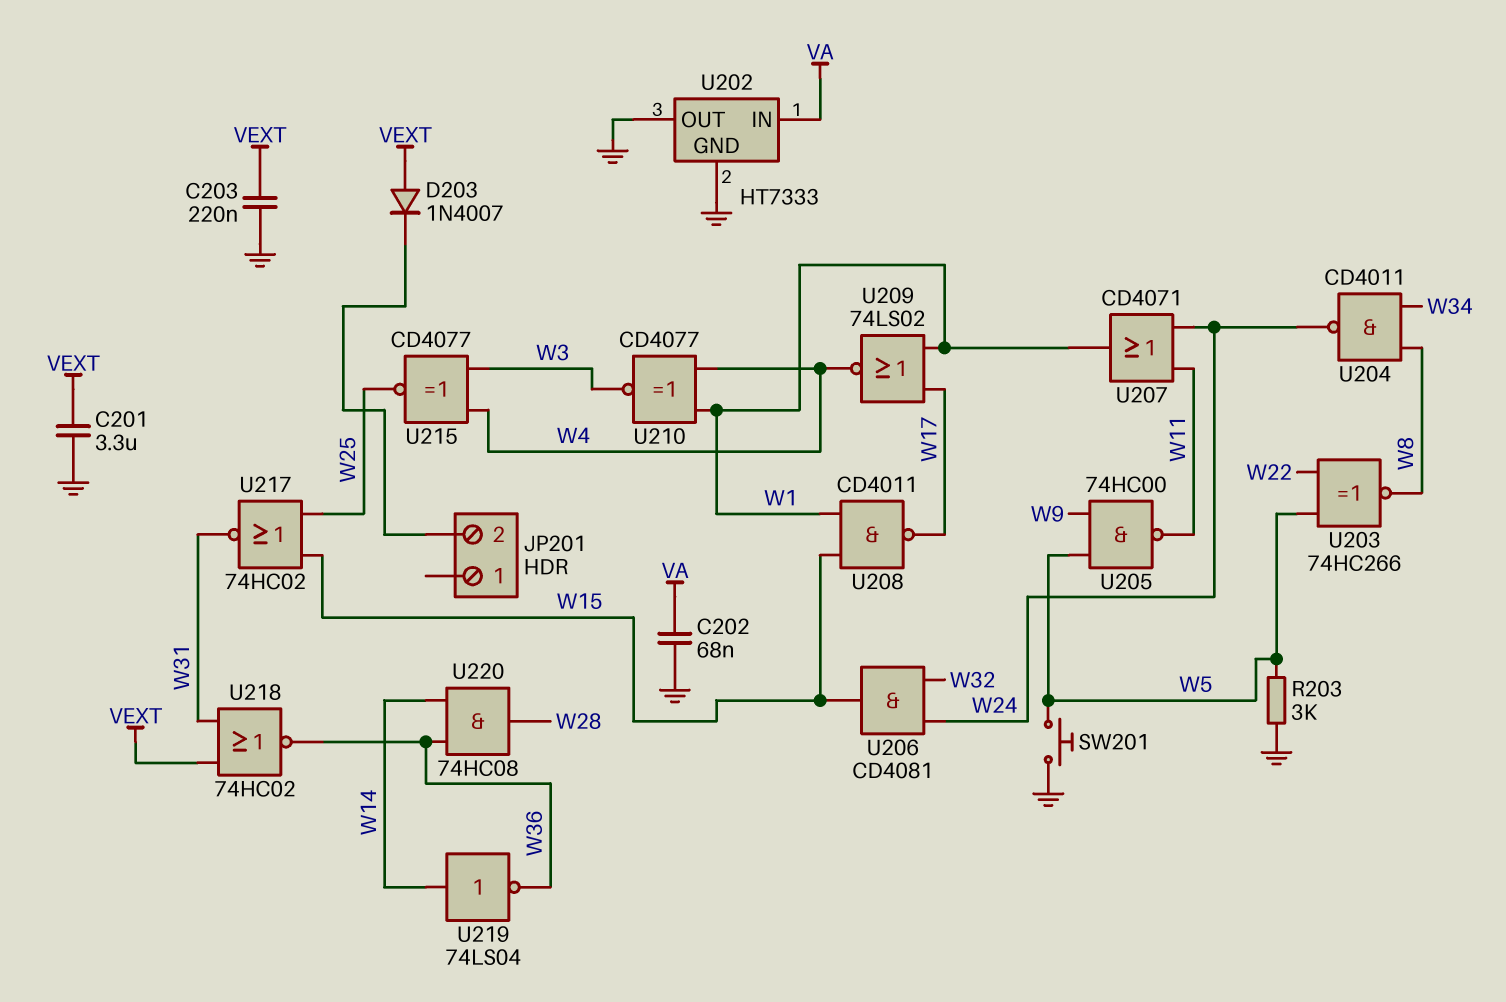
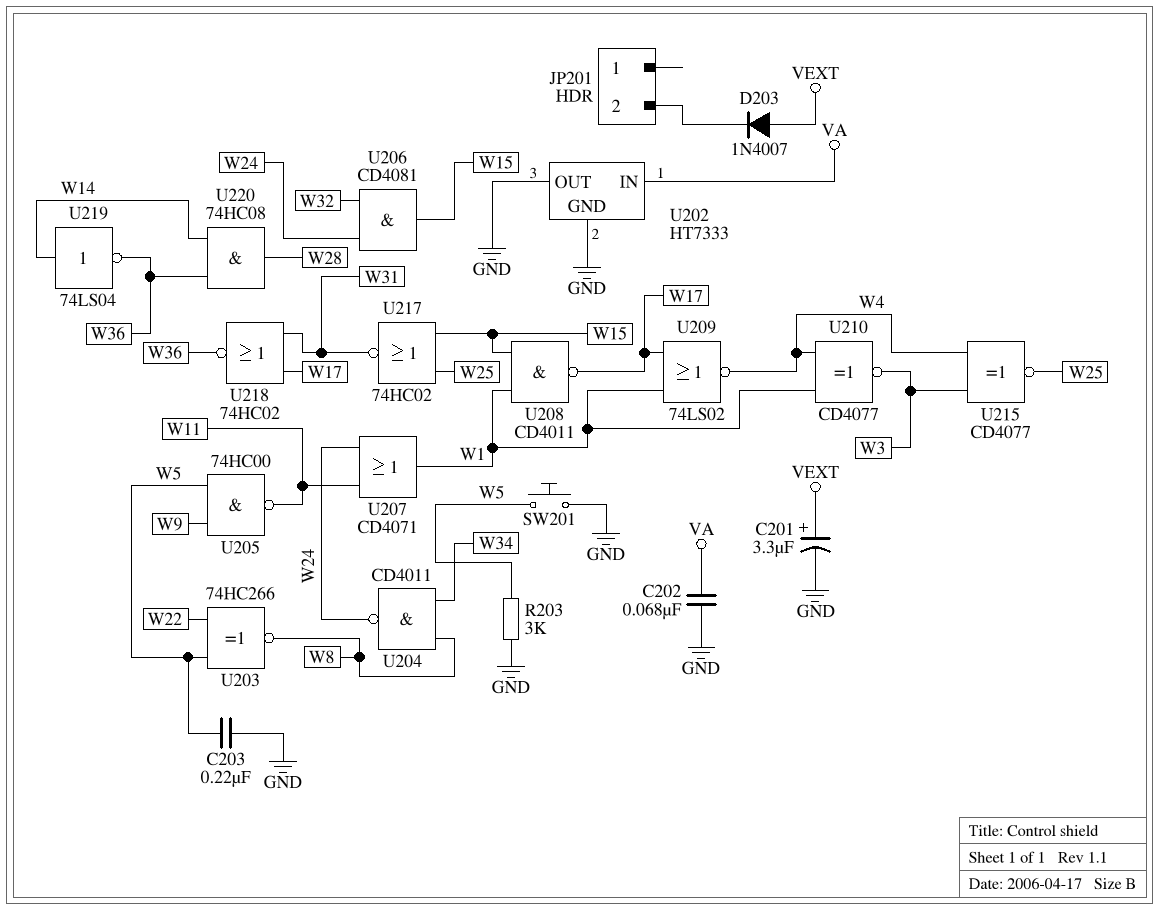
C201: 3.3uF (GND, VEXT) -> 3.3uF (plus VEXT, minus GND)
C203: 220nF (GND, VEXT) -> 220nF (GND, W5)
U218: NOR 74HC02 (in VEXT, in W31, out W36) -> NOR 74HC02 (in W17, in W31, out W36)

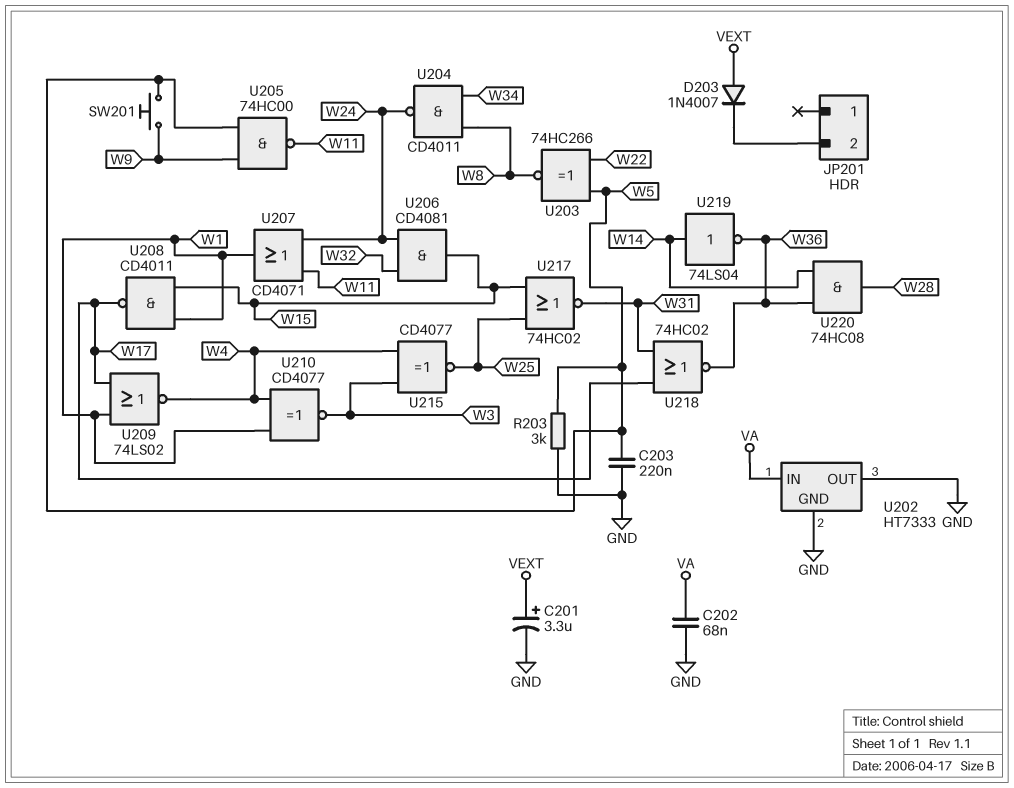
SW201: button (GND, W5) -> button (W5, W9)

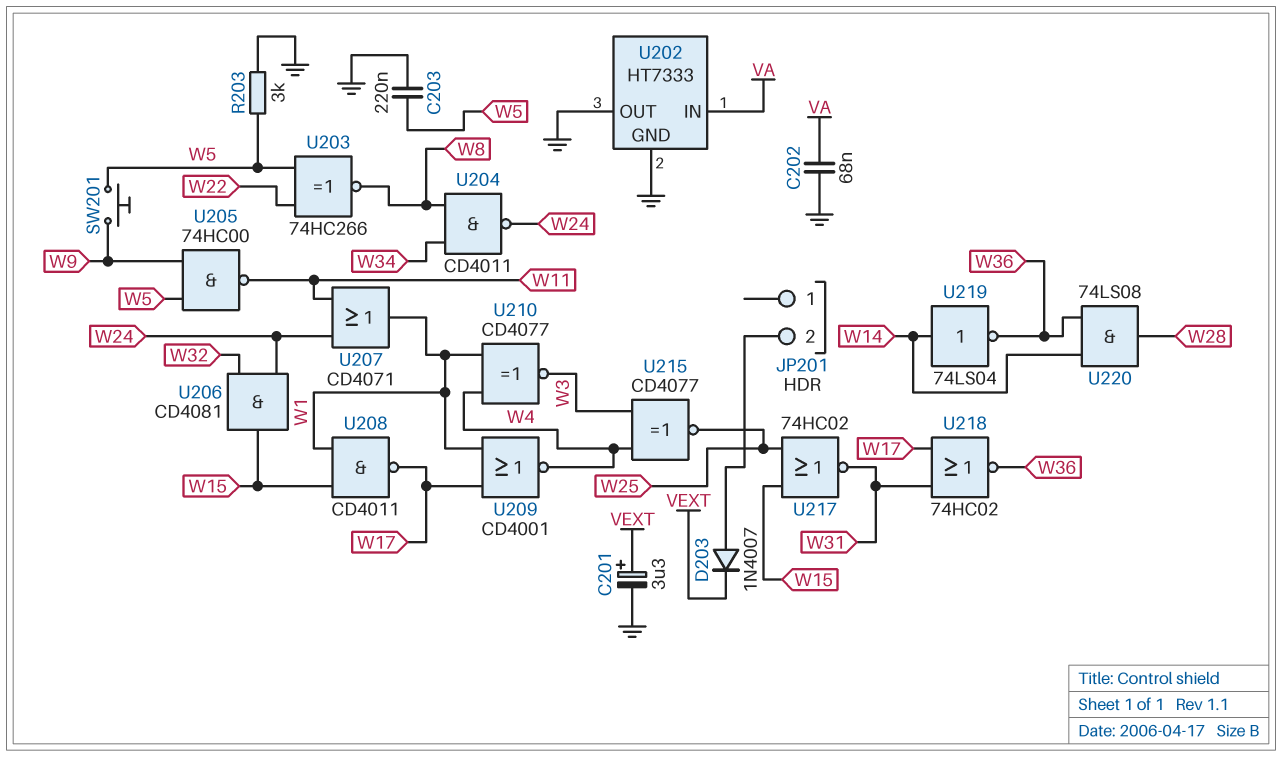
D203: diode 1N4007 (A VEXT, K JP201/2) -> diode 1N4007 (A JP201/2, K VEXT)
U209: NOR 74LS02 (in W1, in W17, out W4) -> NOR CD4001 (in W1, in W17, out W4)
U220: AND 74HC08 (in W14, in W36, out W28) -> AND 74LS08 (in W14, in W36, out W28)

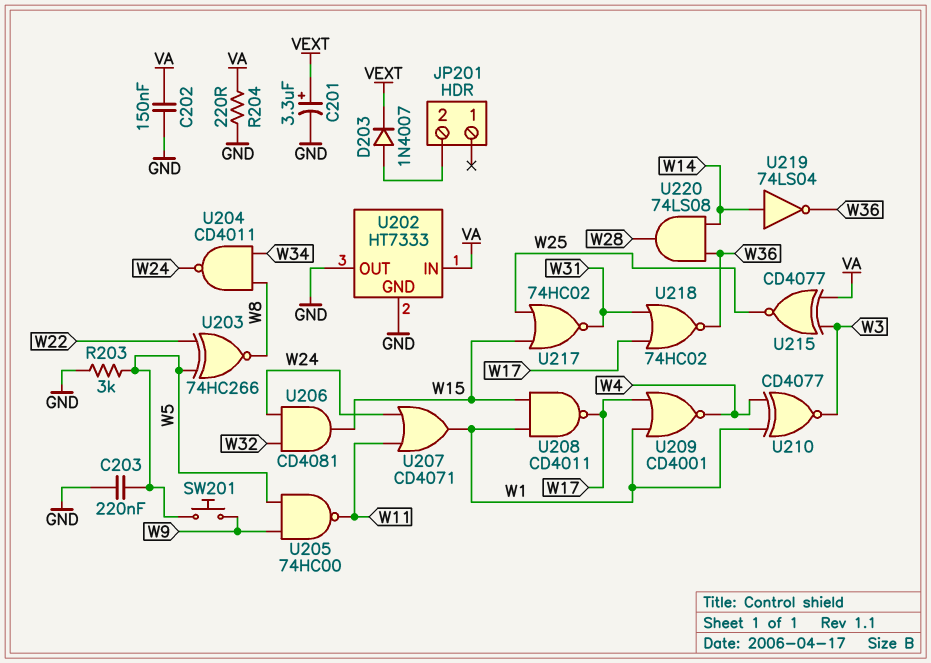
C202: 68nF (GND, VA) -> 150nF (GND, VA)
R204: none -> 220 (GND, VA)
U215: XNOR CD4077 (in W3, in W4, out W25) -> XNOR CD4077 (in VA, in W3, out W25)

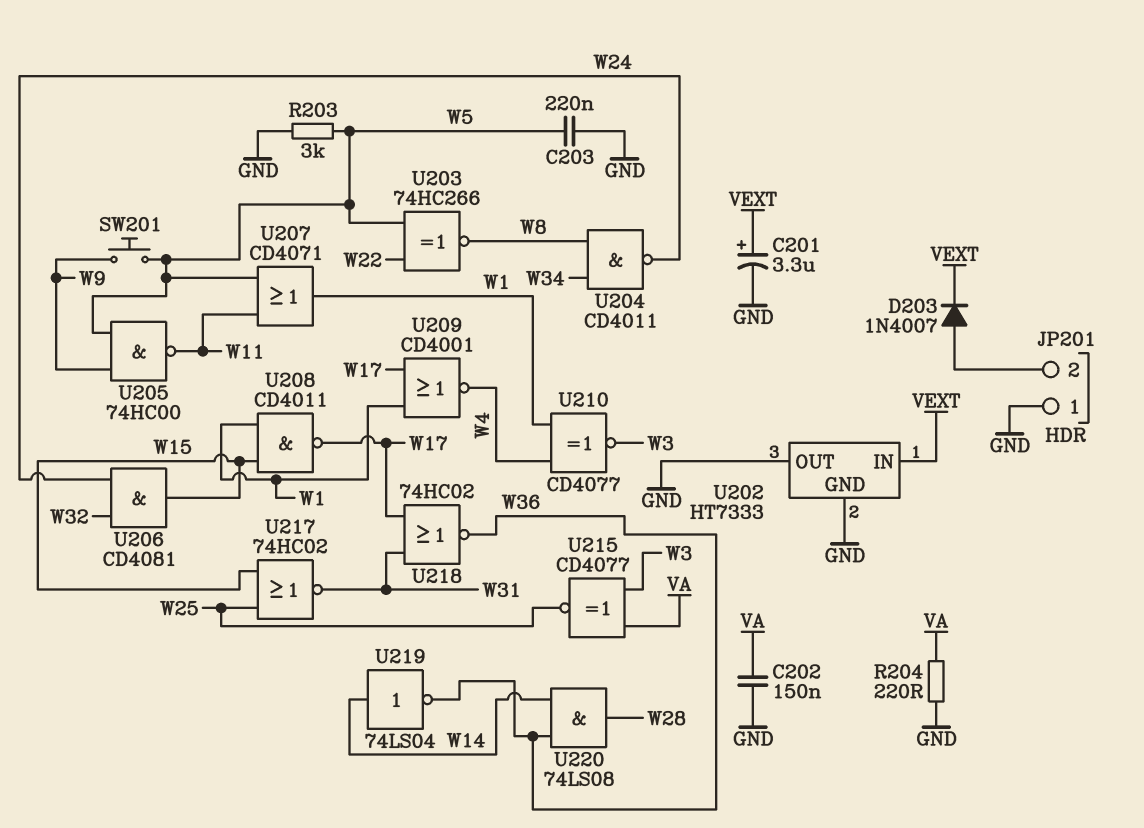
JP201 pin 1: none -> GND
U202 pin IN: VA -> VEXT
U207: OR CD4071 (in W11, in W24, out W1) -> OR CD4071 (in W5, in W11, out W1)

